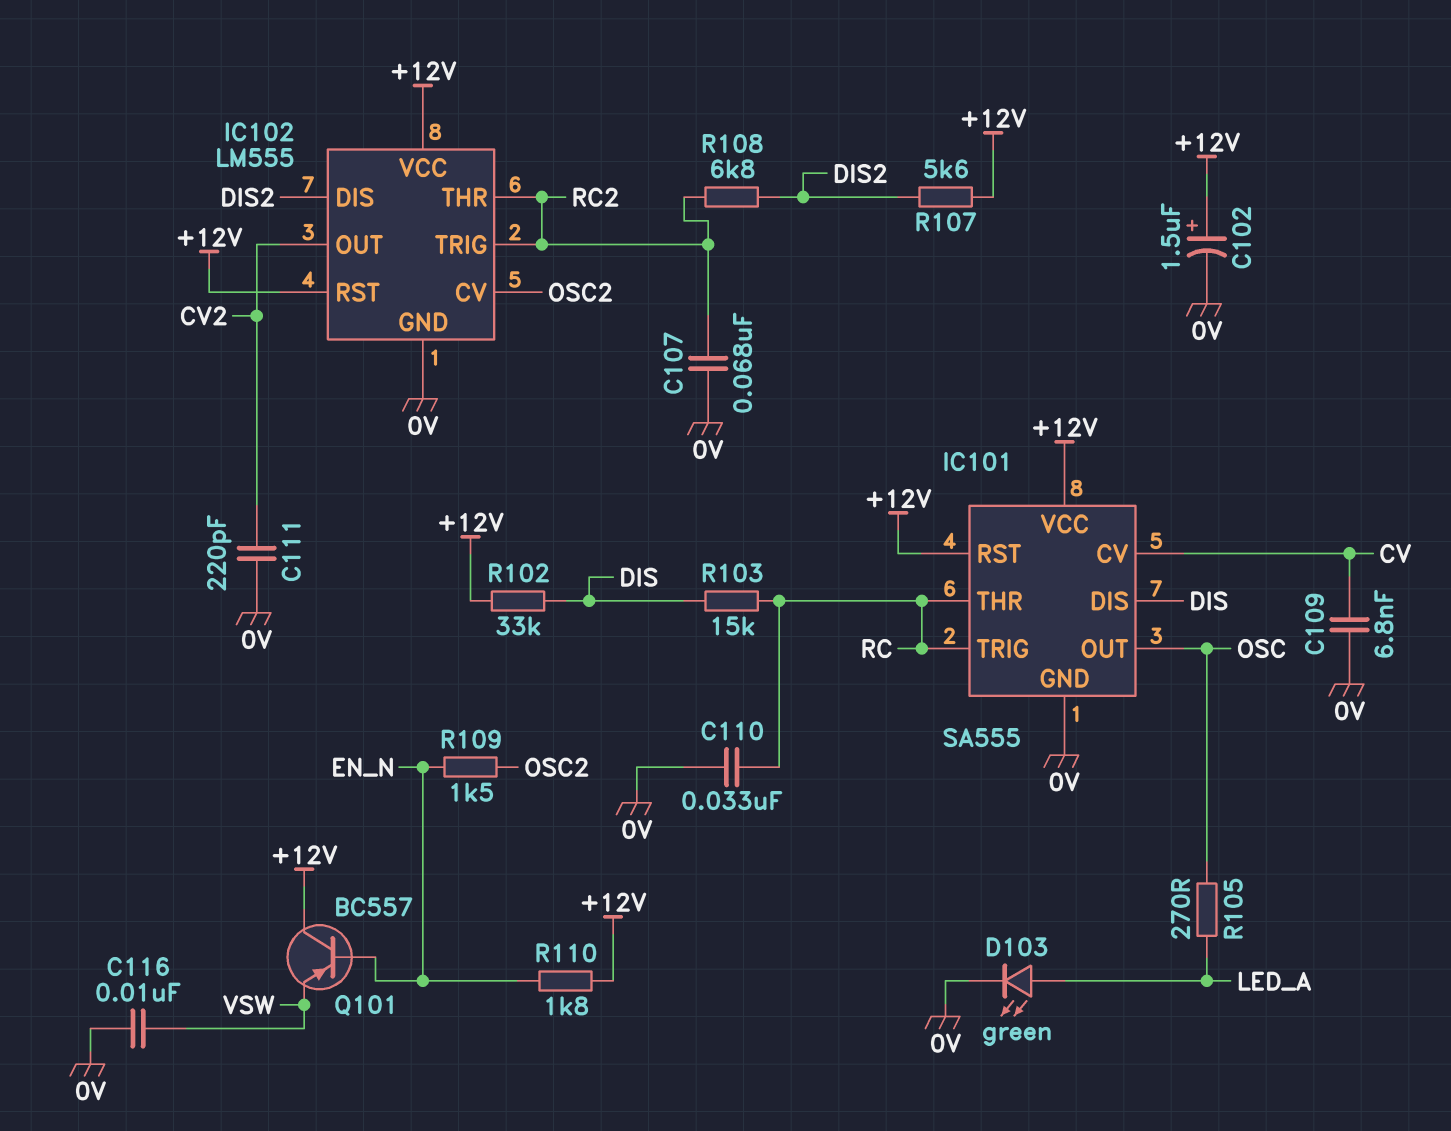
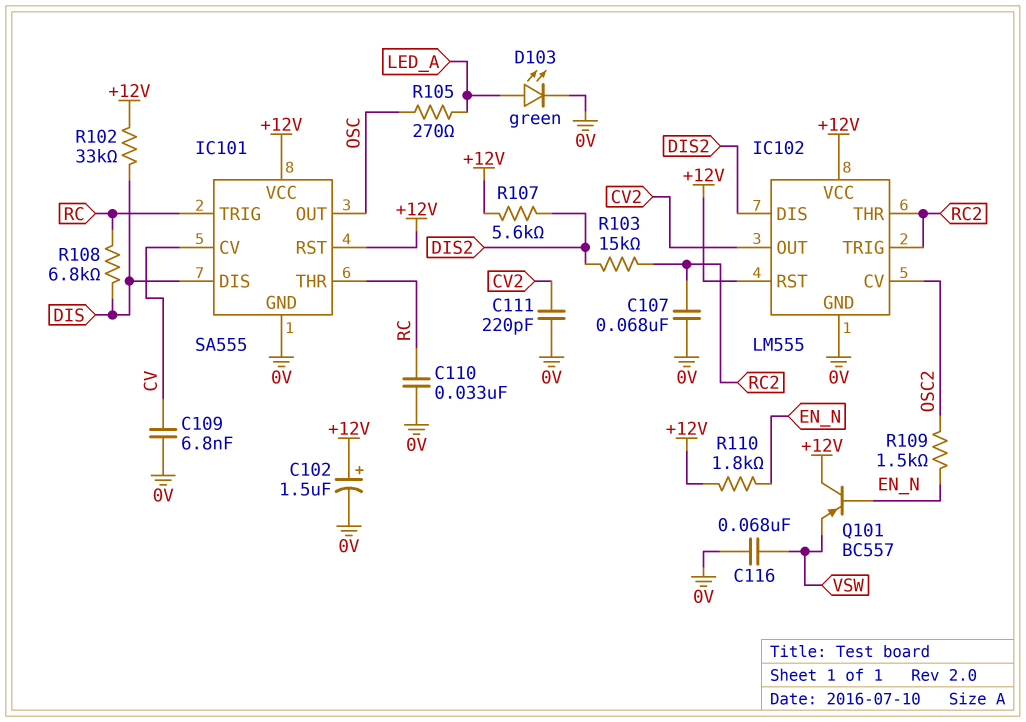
C116: 10nF (0V, VSW) -> 68nF (0V, VSW)
R103: 15k (DIS, RC) -> 15k (DIS2, RC2)
R108: 6.8k (DIS2, RC2) -> 6.8k (DIS, RC)

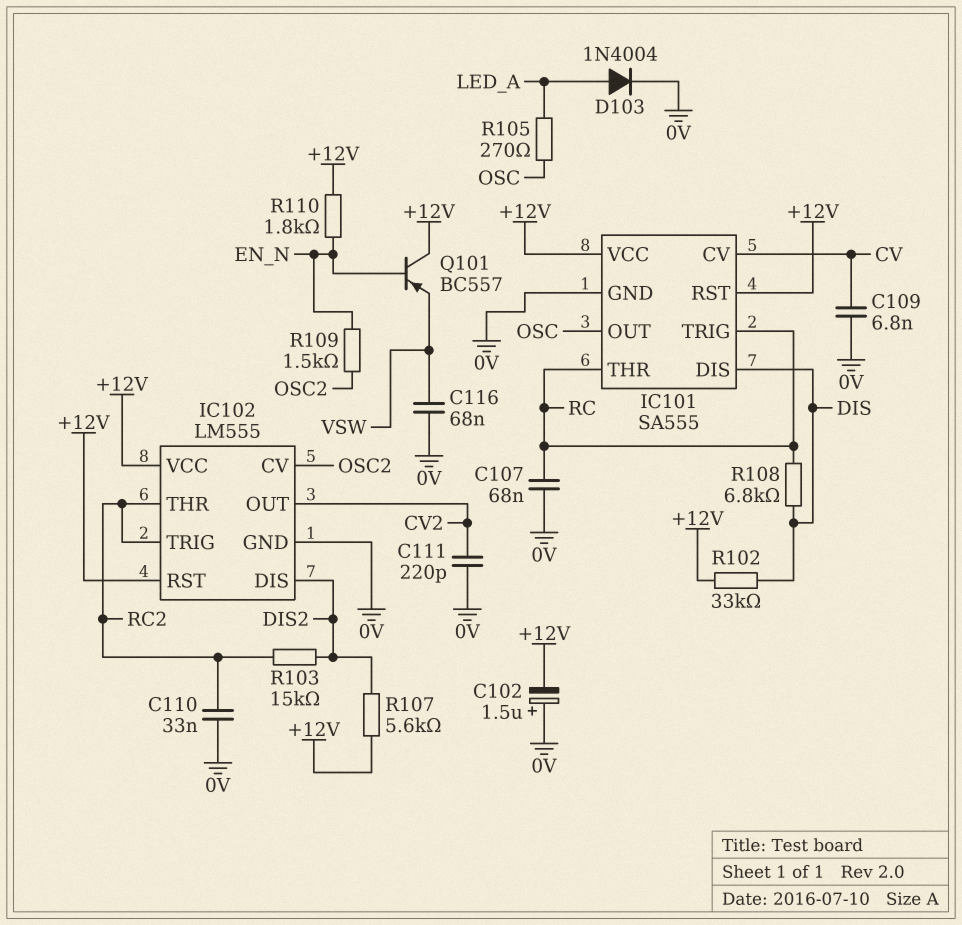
C102: 1.5uF (plus +12V, minus 0V) -> 1.5uF (plus 0V, minus +12V)
C107: 68nF (0V, RC2) -> 68nF (0V, RC)
C110: 33nF (0V, RC) -> 33nF (0V, RC2)
D103: LED green (A LED_A, K 0V) -> diode 1N4004 (A LED_A, K 0V)

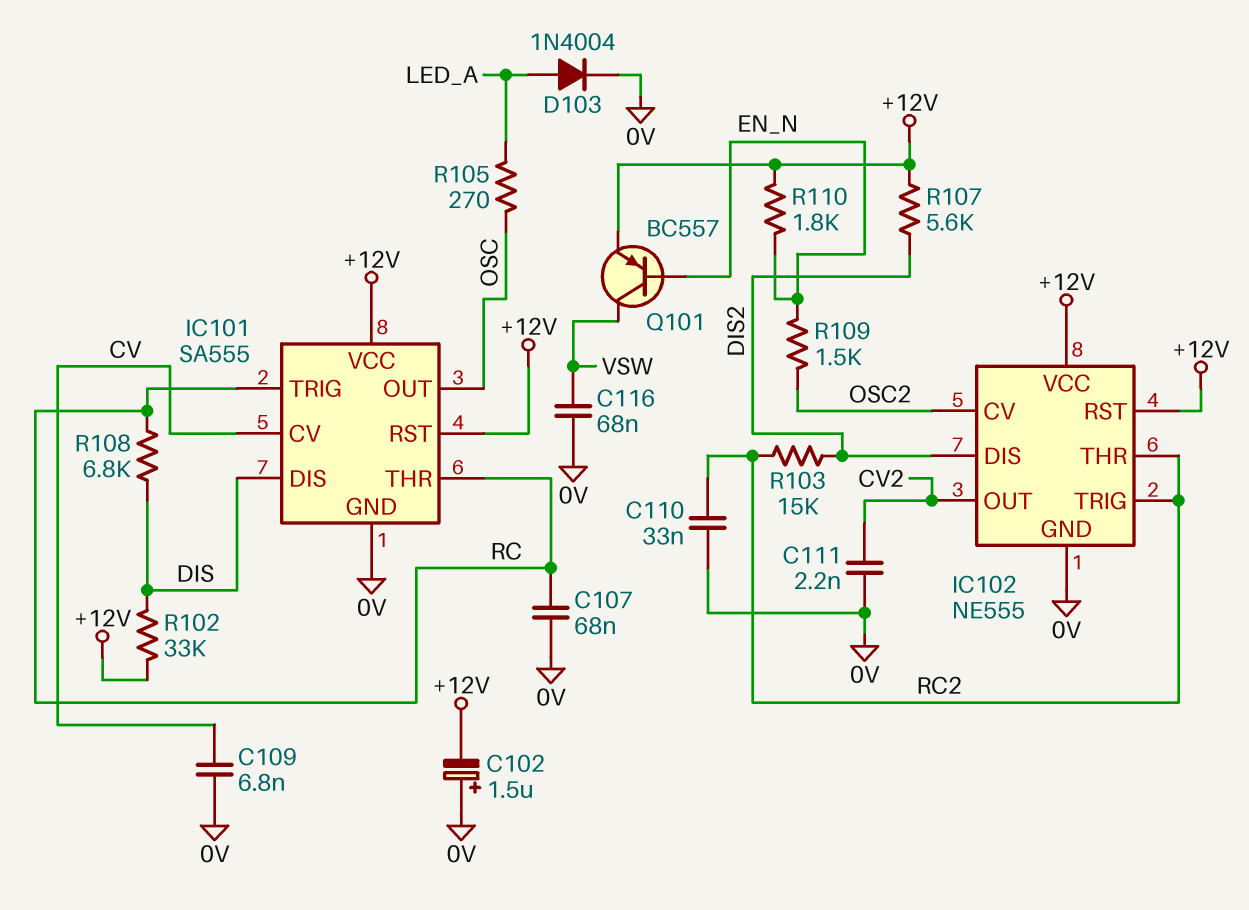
C111: 220pF (0V, CV2) -> 2.2nF (0V, CV2)
IC102: LM555 -> NE555
Q101: PNP BC557 (B EN_N, C +12V, E VSW) -> PNP BC557 (B EN_N, C VSW, E +12V)

